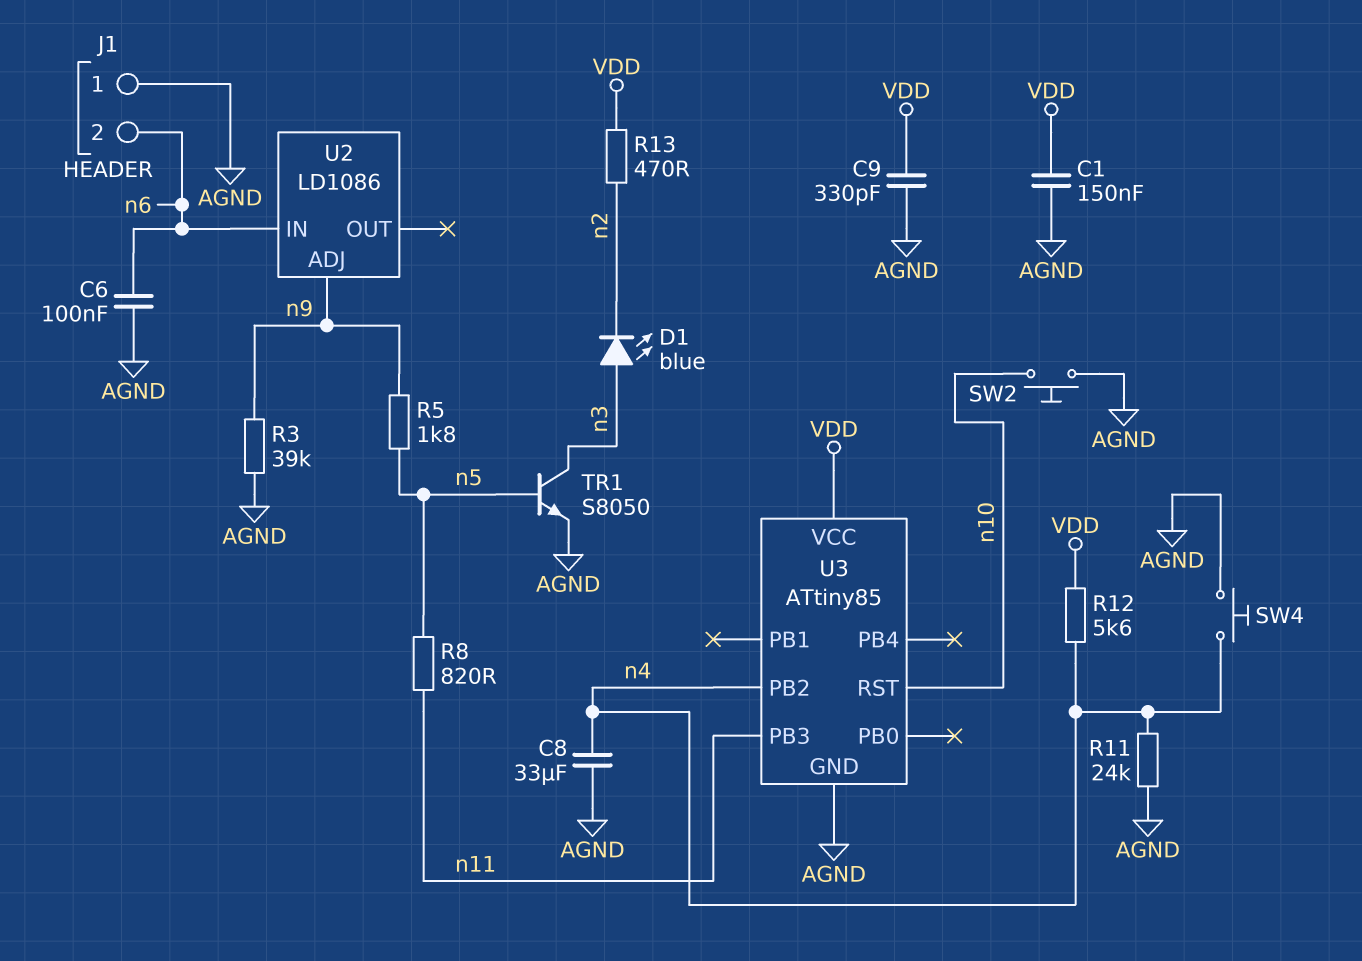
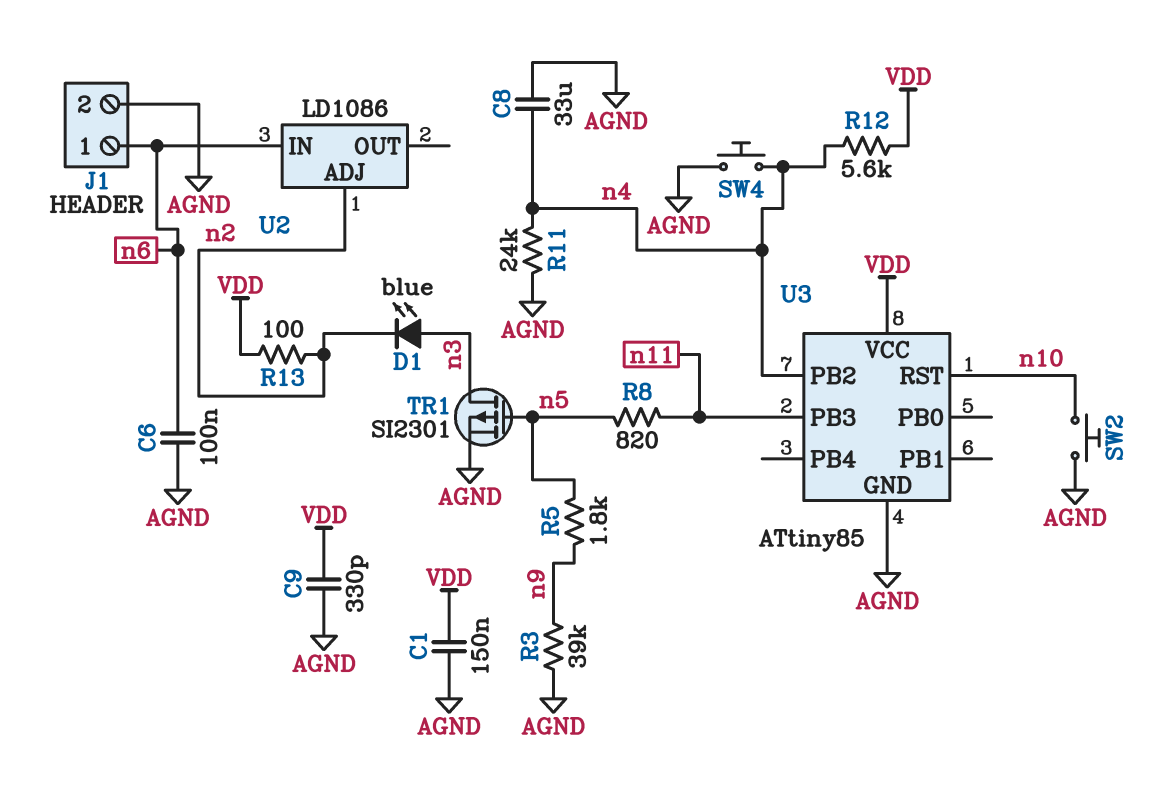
J1 pin 1: AGND -> n6
J1 pin 2: n6 -> AGND
R13: 470 (VDD, n2) -> 100 (VDD, n2)
TR1: NPN S8050 (B n5, C n3, E AGND) -> PMOS SI2301 (G n5, D n3, S AGND)
U2 pin ADJ: n9 -> n2

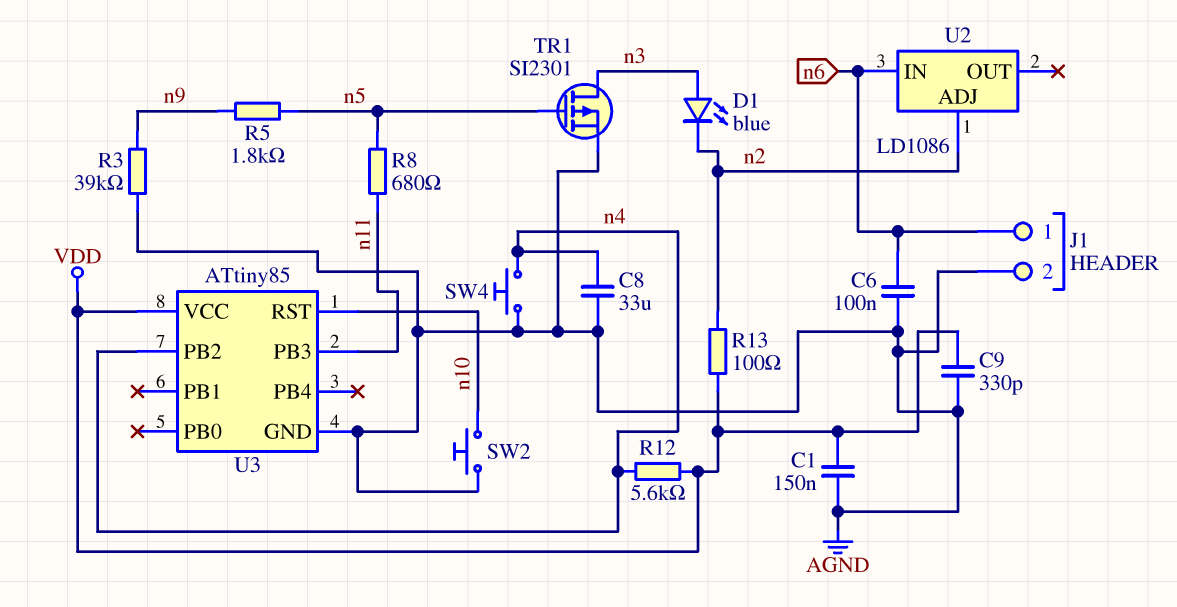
R8: 820 (n5, n11) -> 680 (n5, n11)
R11: 24k (AGND, n4) -> none

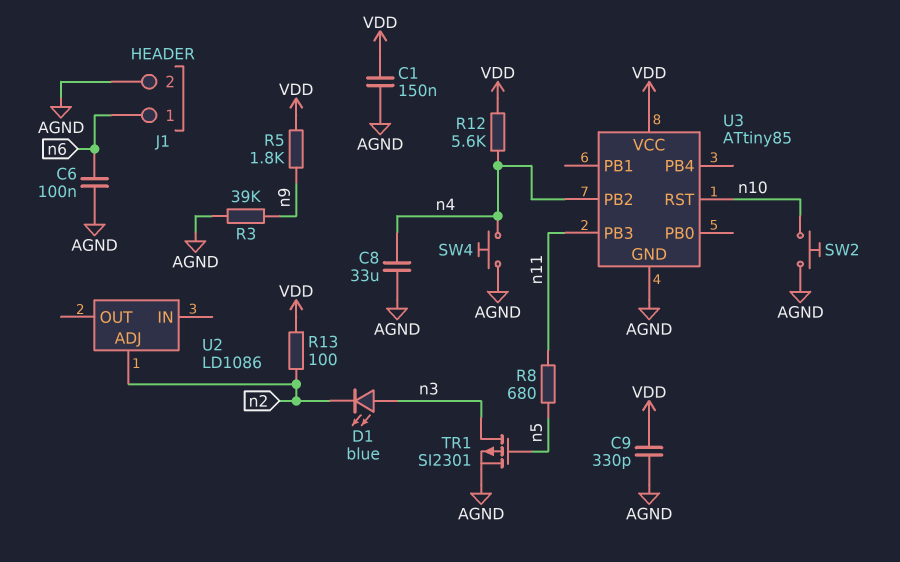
R5: 1.8k (n5, n9) -> 1.8k (VDD, n9)
U2 pin IN: n6 -> none

